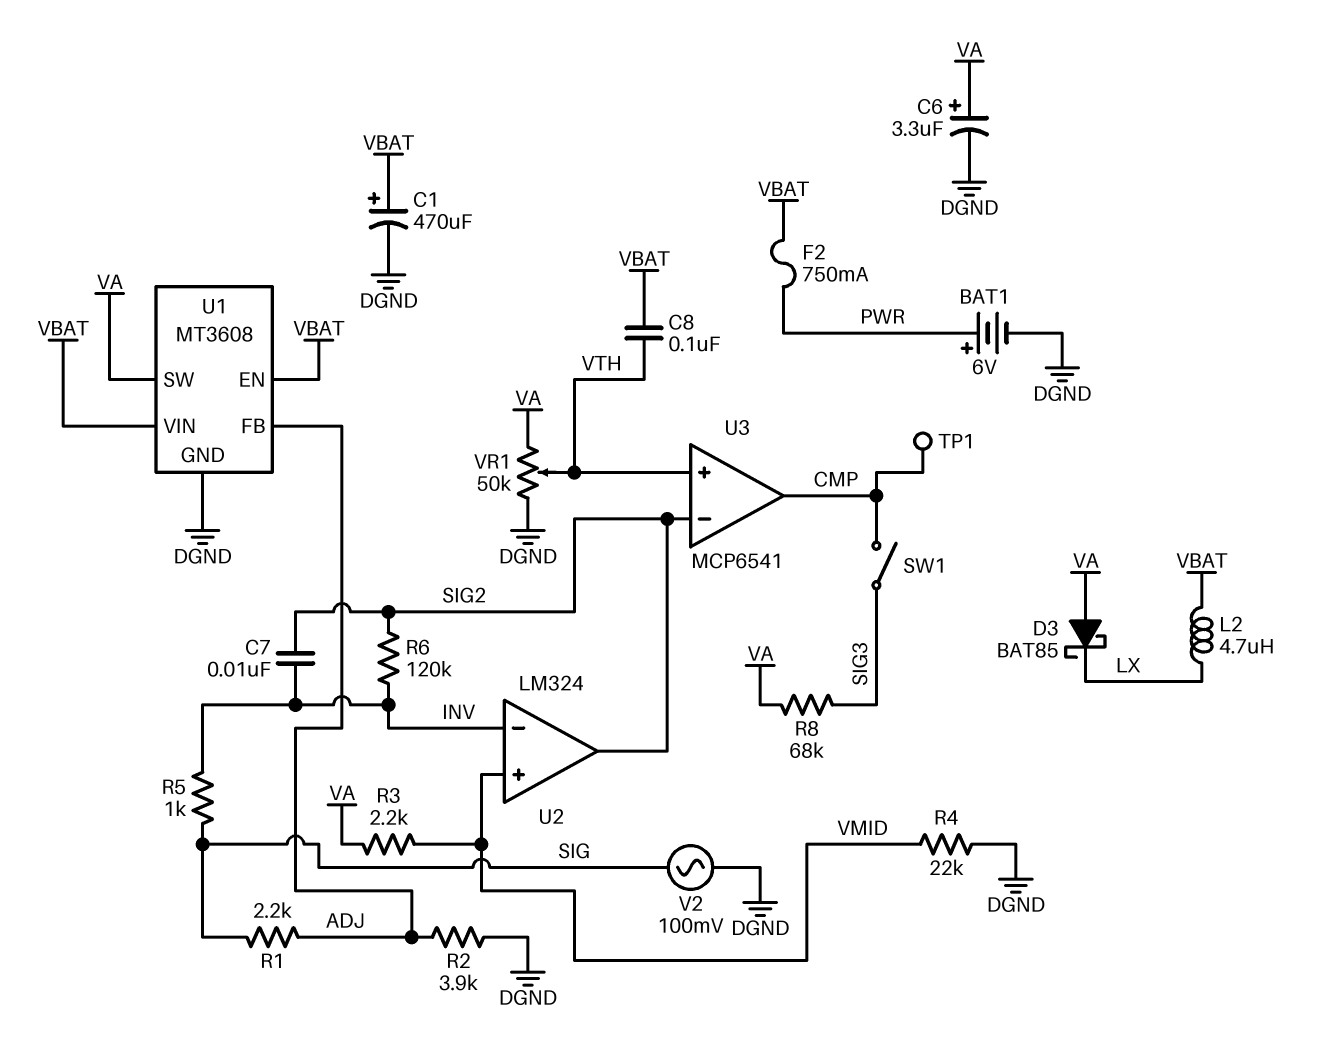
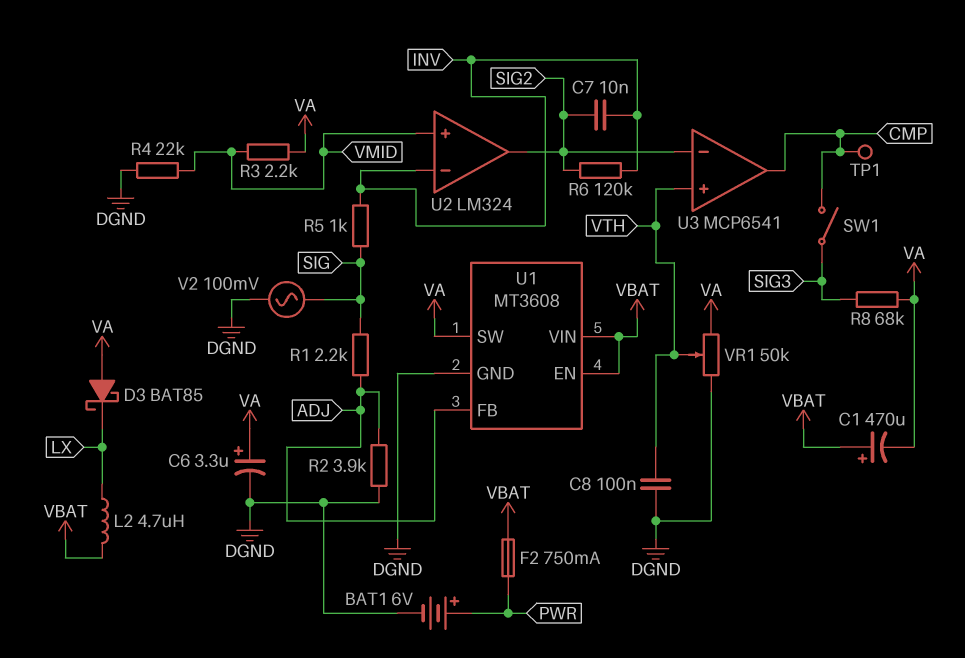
C1: 470uF (plus VBAT, minus DGND) -> 470uF (plus VBAT, minus VA)
C8: 100nF (VBAT, VTH) -> 100nF (DGND, VTH)

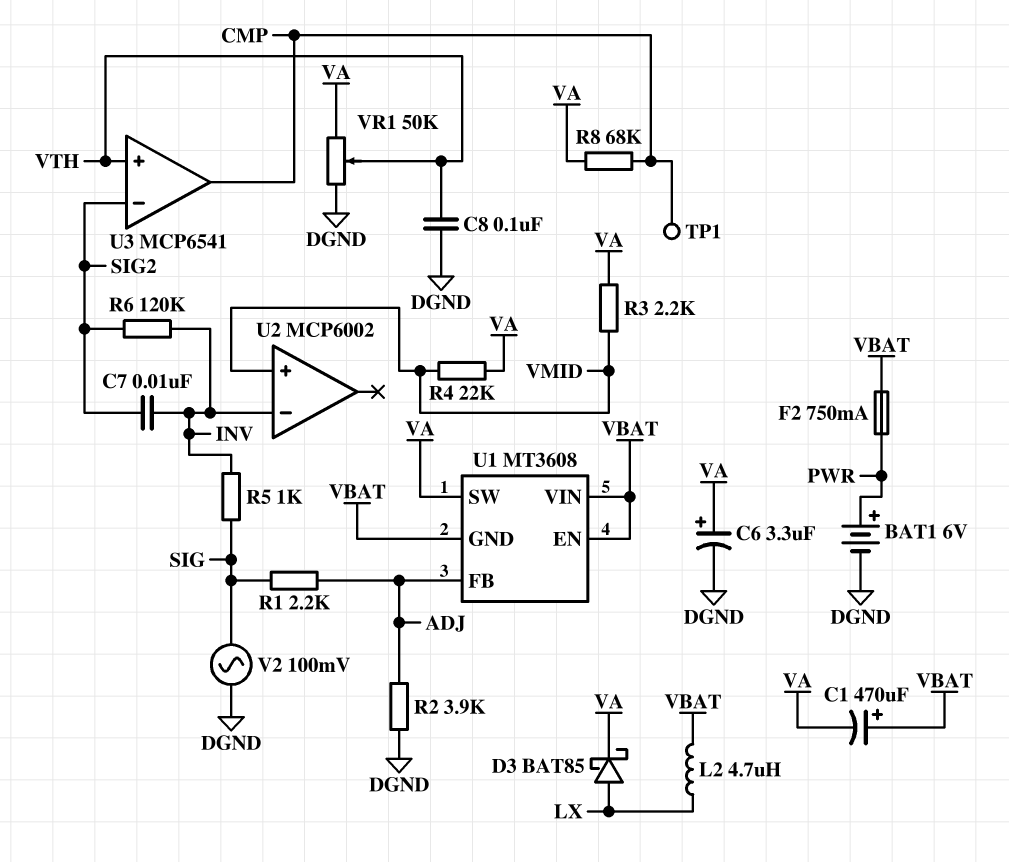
D3: schottky BAT85 (A VA, K LX) -> schottky BAT85 (A LX, K VA)
R4: 22k (DGND, VMID) -> 22k (VA, VMID)
R8: 68k (SIG3, VA) -> 68k (CMP, VA)
SW1: switch (CMP, SIG3) -> none
U1 pin GND: DGND -> VBAT
U2: LM324 -> MCP6002
U2 pin out: SIG2 -> none

